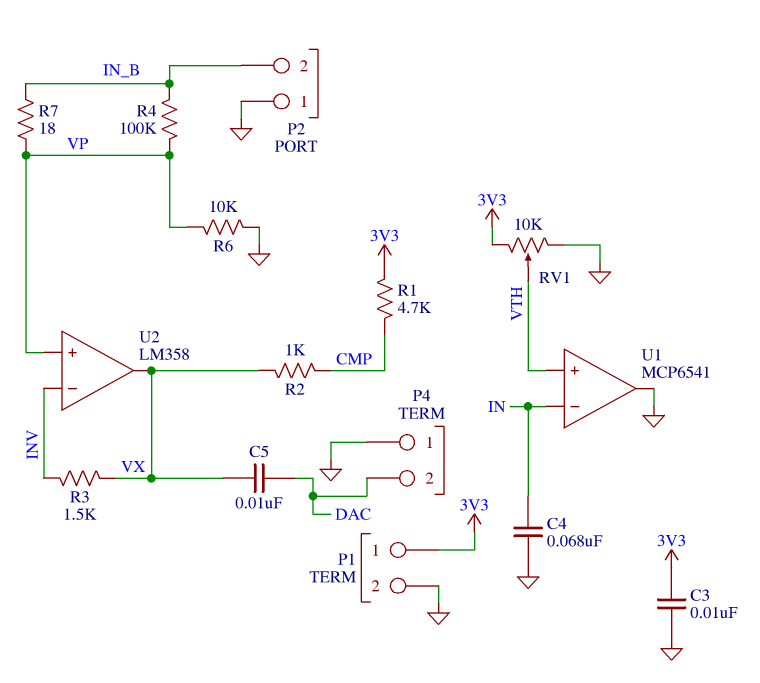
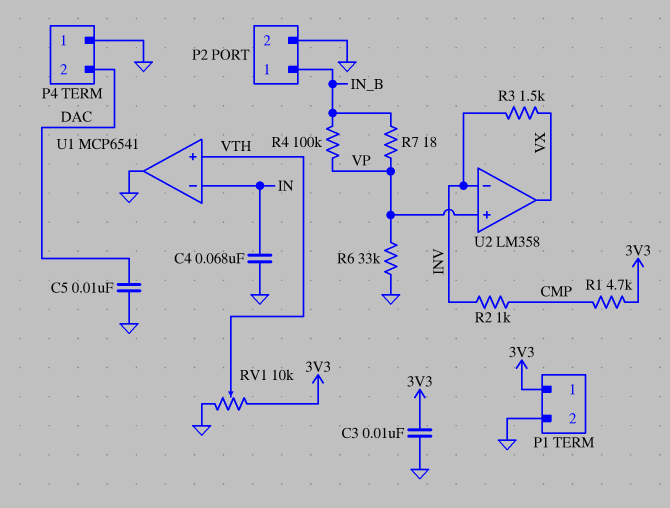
C5: 10nF (DAC, VX) -> 10nF (DAC, GND)
P2 pin 1: GND -> IN_B
P2 pin 2: IN_B -> GND
R2: 1k (CMP, VX) -> 1k (CMP, INV)
R6: 10k (GND, VP) -> 33k (GND, VP)

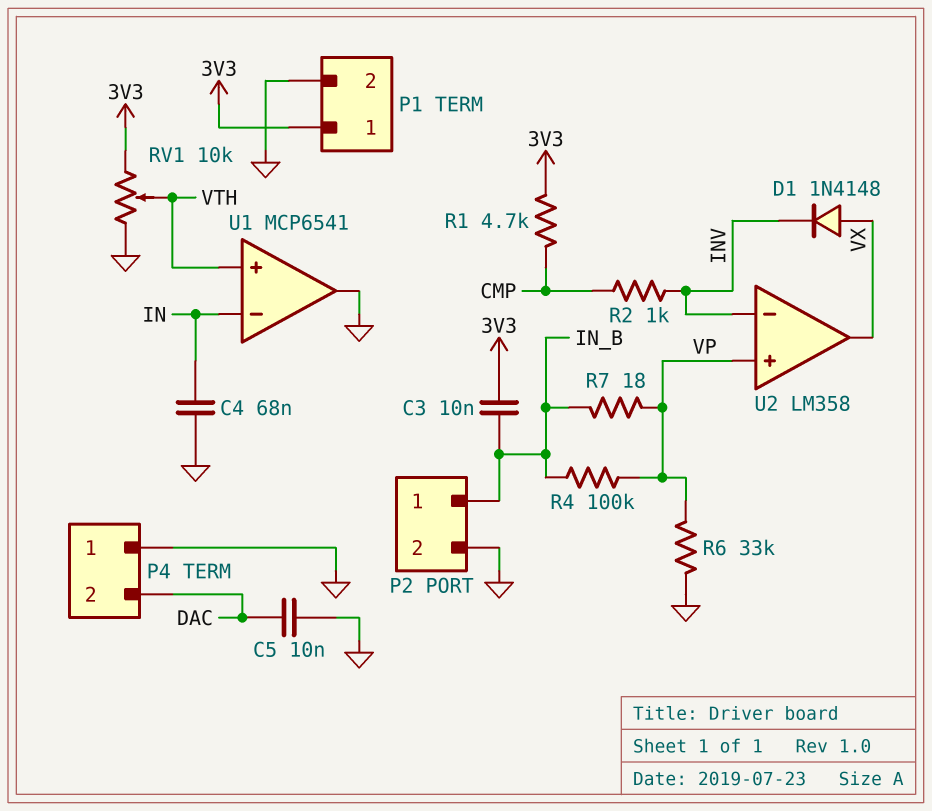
C3: 10nF (3V3, GND) -> 10nF (3V3, IN_B)
D1: none -> diode 1N4148 (A VX, K INV)
R3: 1.5k (INV, VX) -> none

